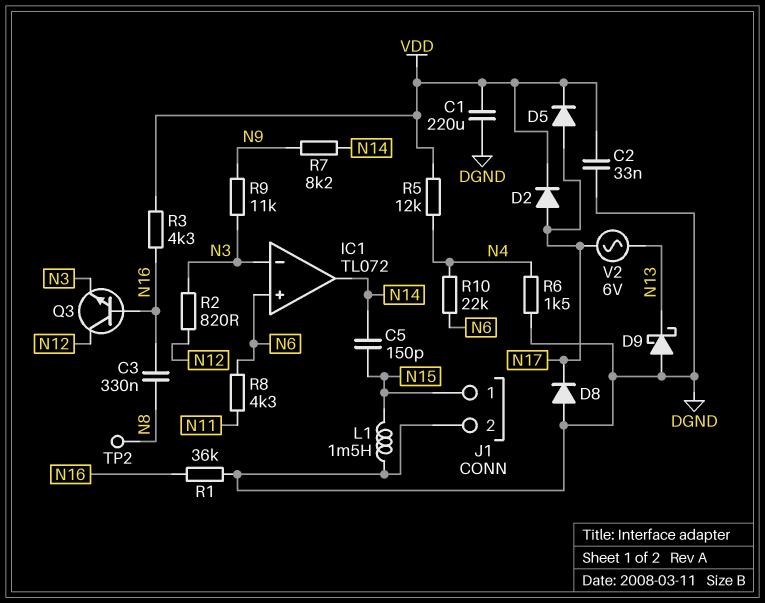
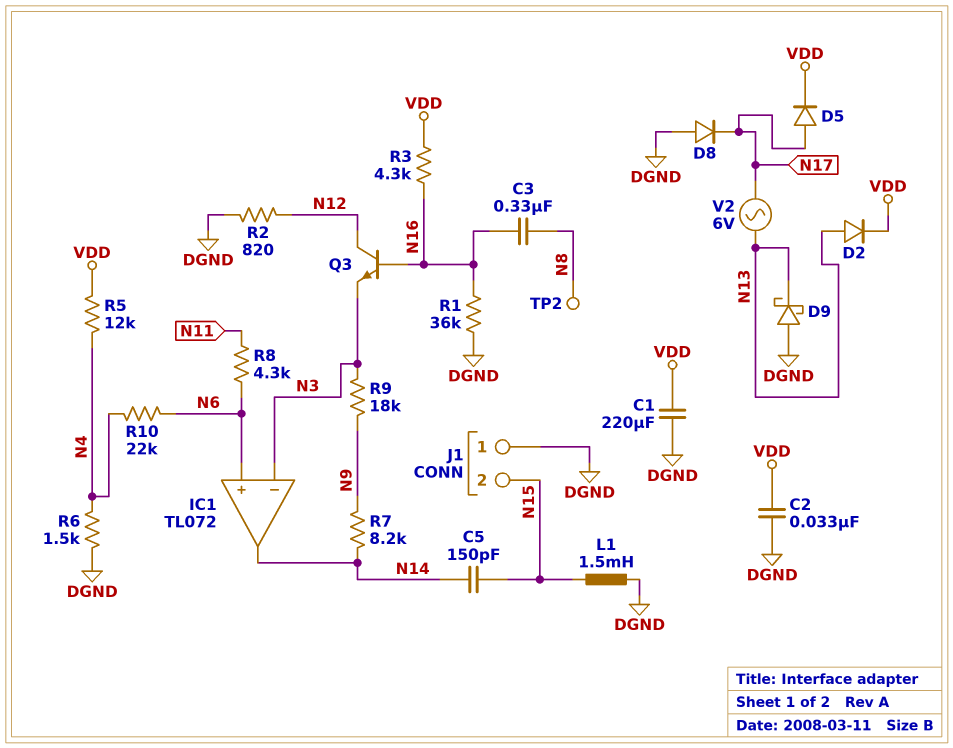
D2: diode (A N17, K VDD) -> diode (A N13, K VDD)
J1 pin 1: N15 -> DGND
J1 pin 2: DGND -> N15
R2: 820 (N3, N12) -> 820 (DGND, N12)
R9: 11k (N3, N9) -> 18k (N3, N9)

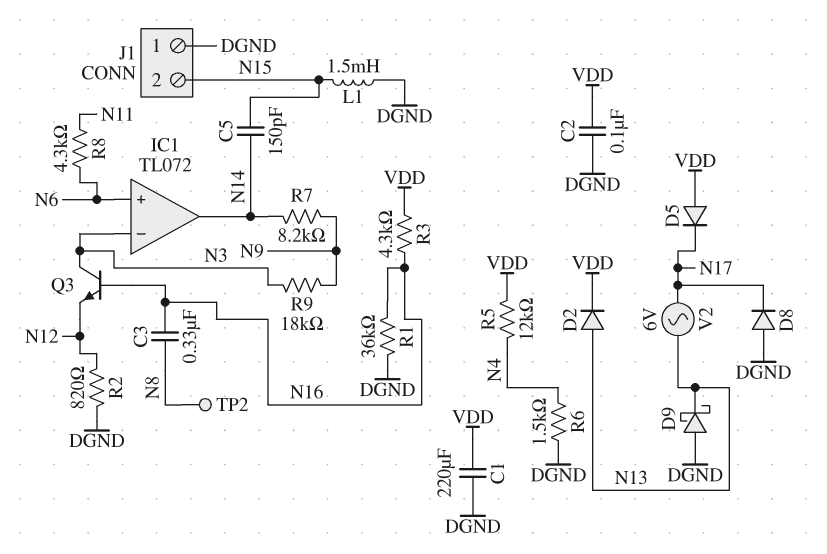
C2: 33nF (DGND, VDD) -> 100nF (DGND, VDD)
D5: diode (A N17, K VDD) -> diode (A VDD, K N17)
Q3: NPN (B N16, C N12, E N3) -> NPN (B N16, C N3, E N12)
R10: 22k (N4, N6) -> none

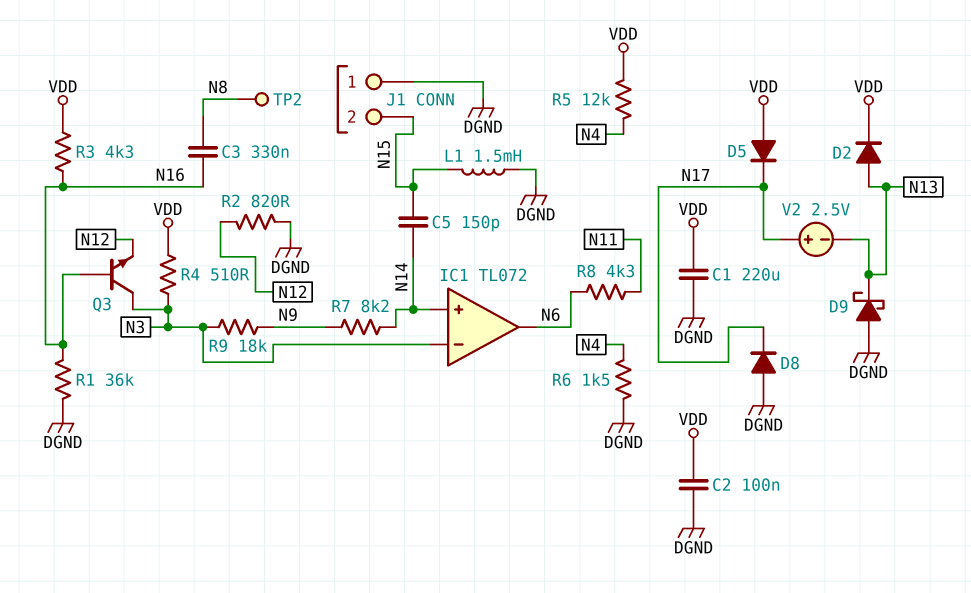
IC1 pin in+: N6 -> N14
IC1 pin out: N14 -> N6
R4: none -> 510 (N3, VDD)
V2: AC 6V (N13, N17) -> 2.5V (plus N17, minus N13)

